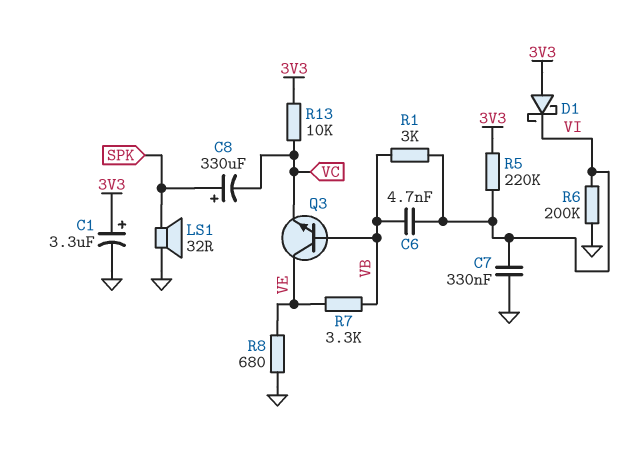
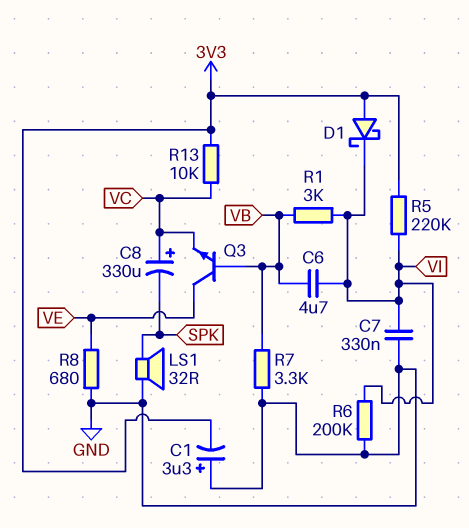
C1: 3.3uF (plus 3V3, minus GND) -> 3.3uF (plus GND, minus 3V3)
C6: 4.7nF (VB, VI) -> 4.7uF (VB, VI)
C8: 330uF (plus SPK, minus VC) -> 330uF (plus VC, minus SPK)
R7: 3.3k (VB, VE) -> 3.3k (GND, VB)

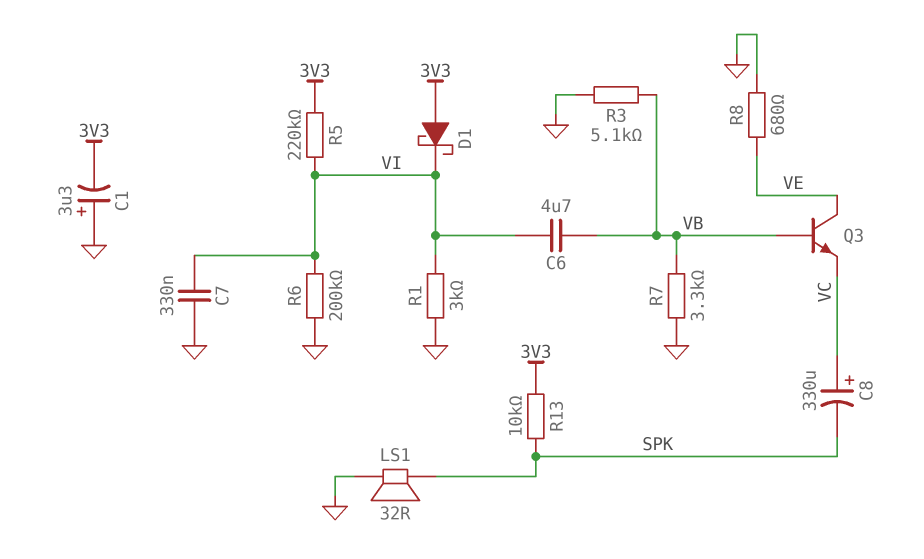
R1: 3k (VB, VI) -> 3k (GND, VI)
R3: none -> 5.1k (GND, VB)
R13: 10k (3V3, VC) -> 10k (3V3, SPK)

